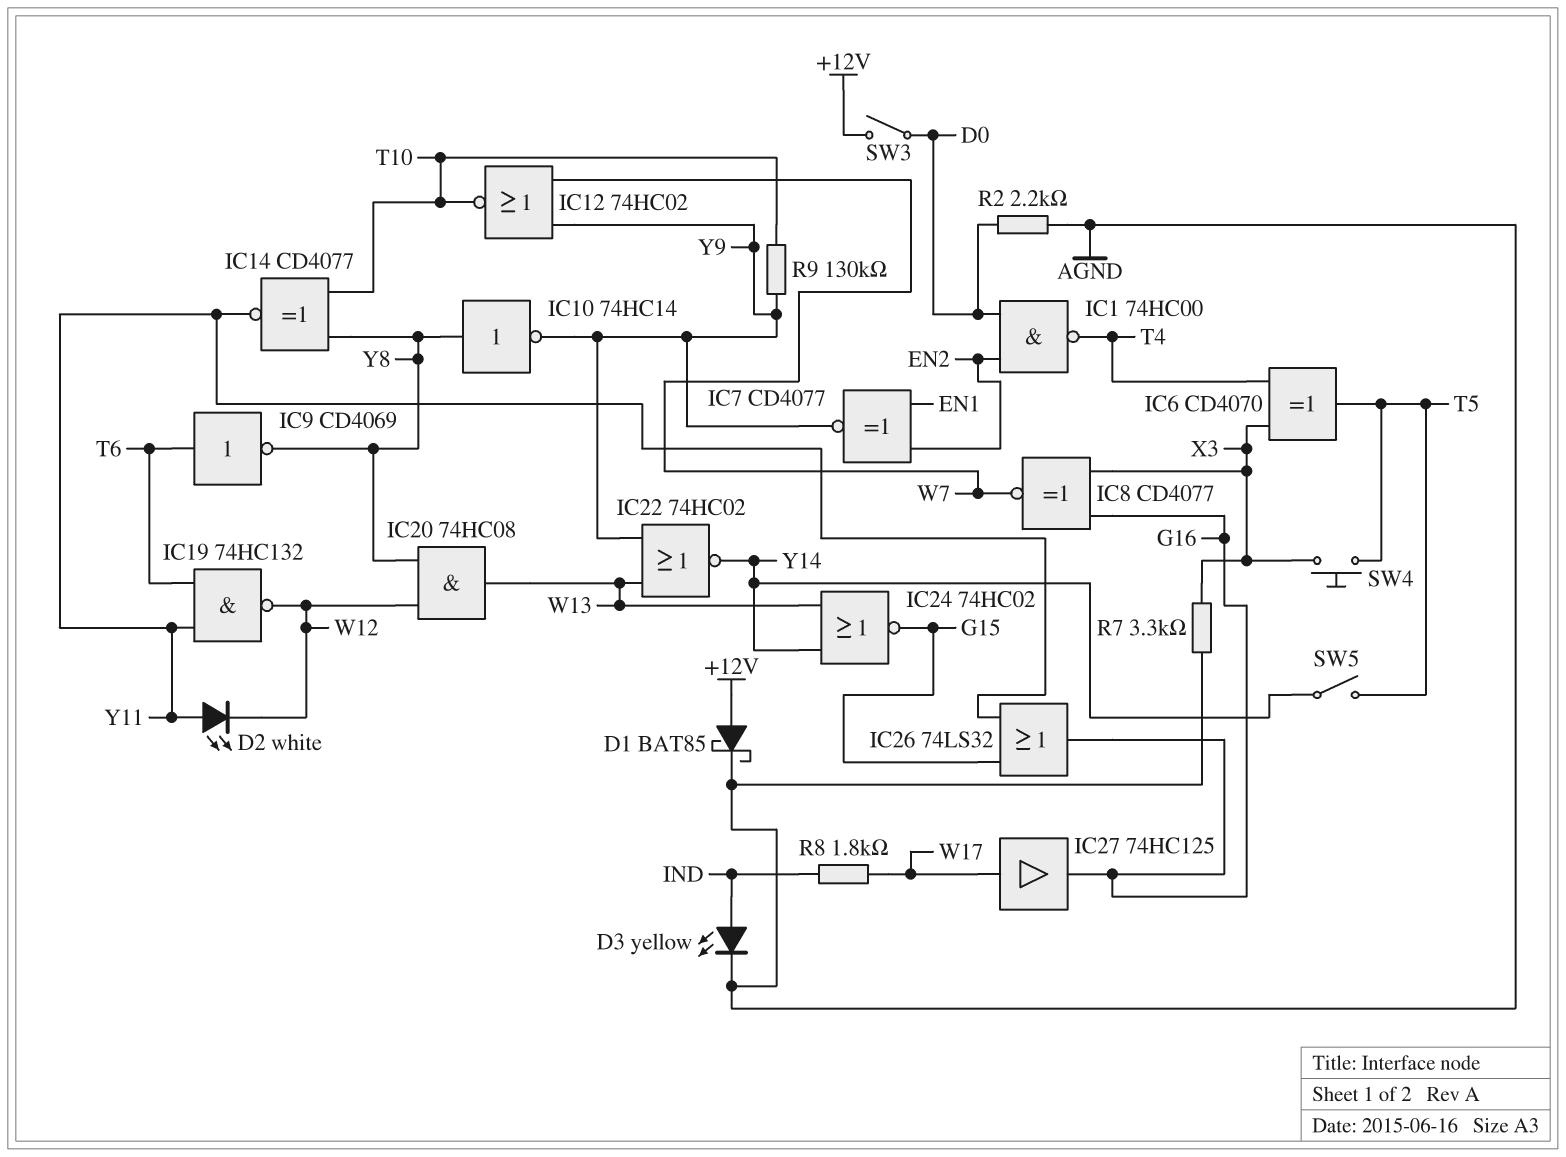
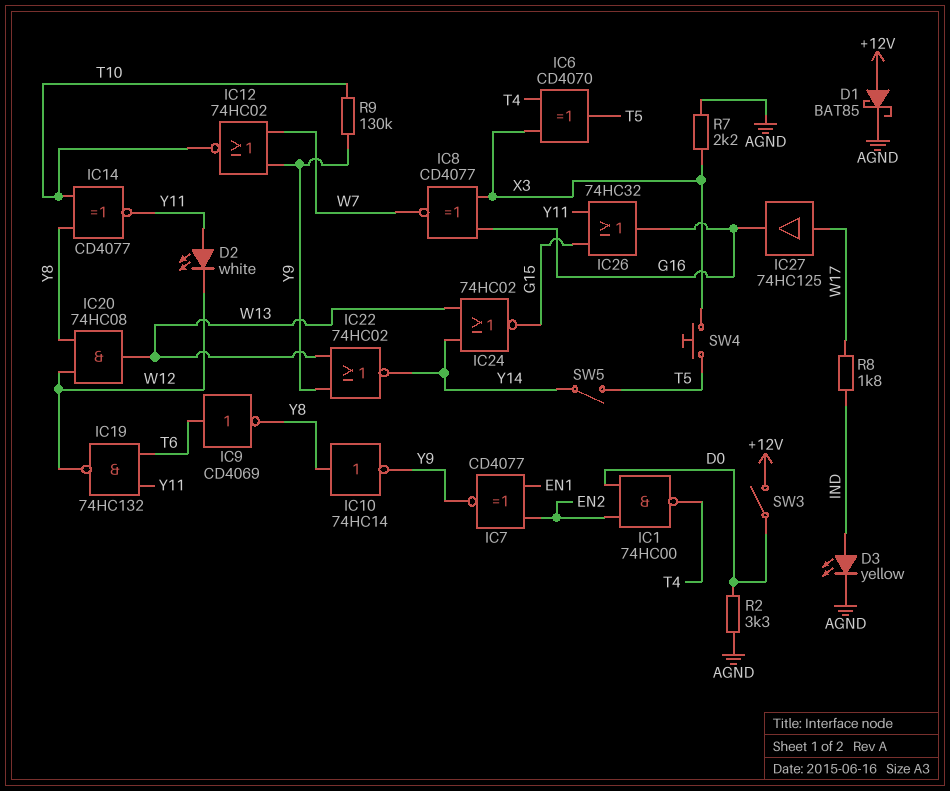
IC26: OR 74LS32 (in G15, in Y11, out G16) -> OR 74HC32 (in G15, in Y11, out G16)
R2: 2.2k (AGND, D0) -> 3.3k (AGND, D0)
R7: 3.3k (AGND, X3) -> 2.2k (AGND, X3)

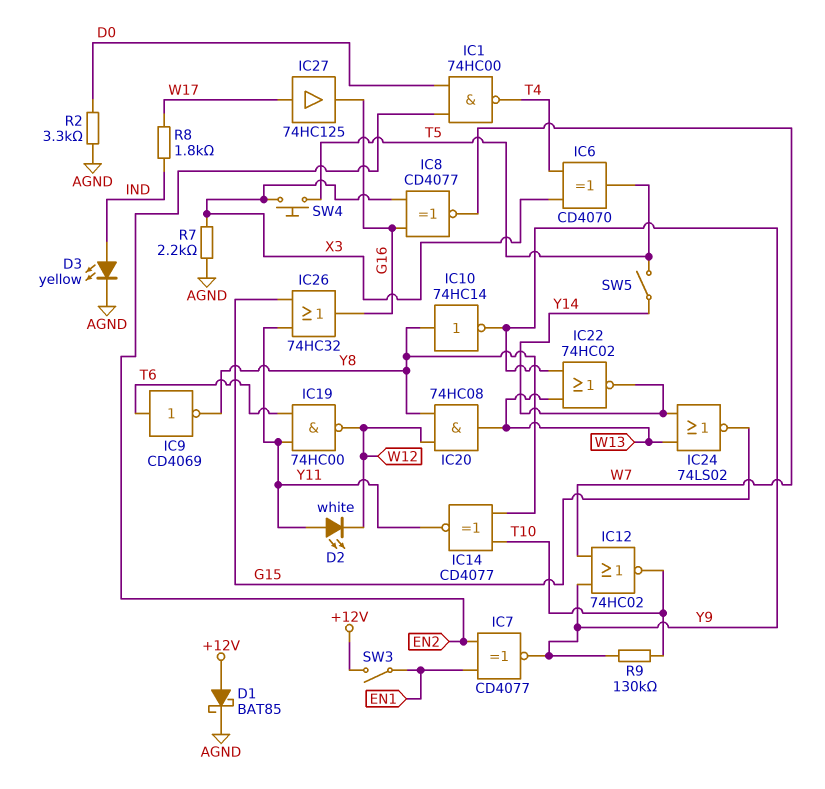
IC19: NAND 74HC132 (in T6, in Y11, out W12) -> NAND 74HC00 (in T6, in Y11, out W12)
IC24: NOR 74HC02 (in W13, in Y14, out G15) -> NOR 74LS02 (in W13, in Y14, out G15)
SW3: switch (+12V, D0) -> switch (+12V, EN1)

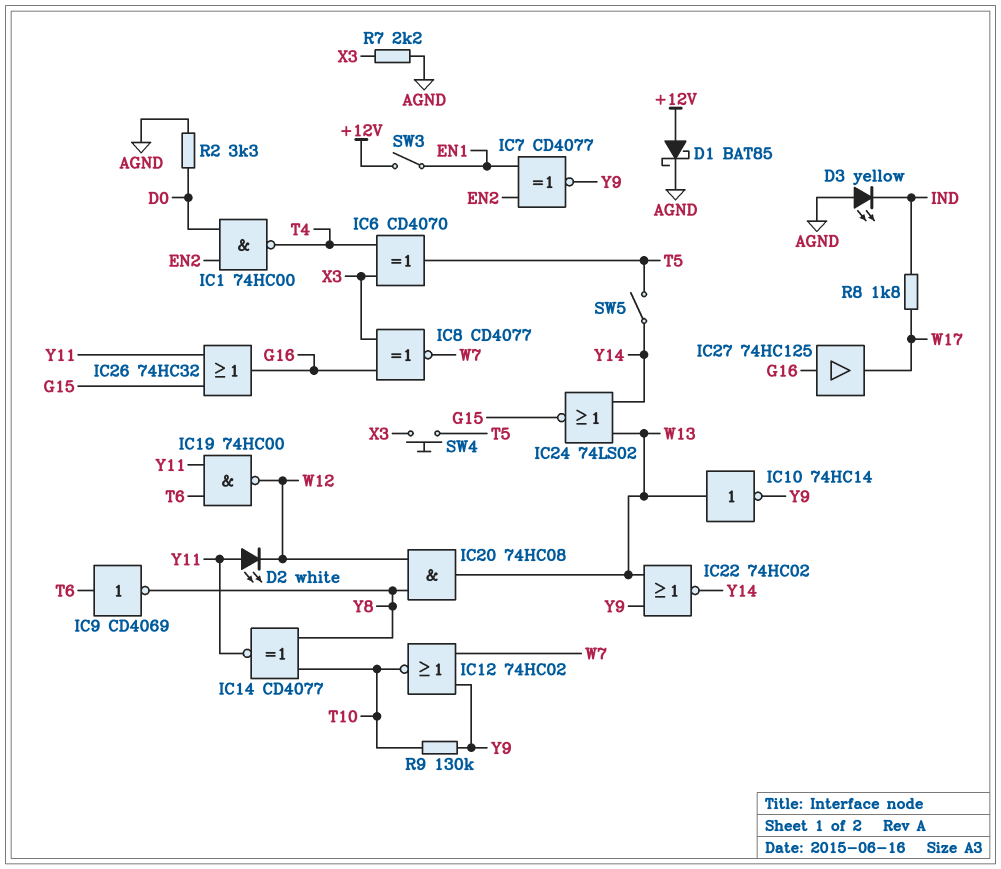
D3: LED yellow (A IND, K AGND) -> LED yellow (A AGND, K IND)
IC10: NOT 74HC14 (in Y8, out Y9) -> NOT 74HC14 (in W13, out Y9)
IC27: buffer 74HC125 (in W17, out G16) -> buffer 74HC125 (in G16, out W17)

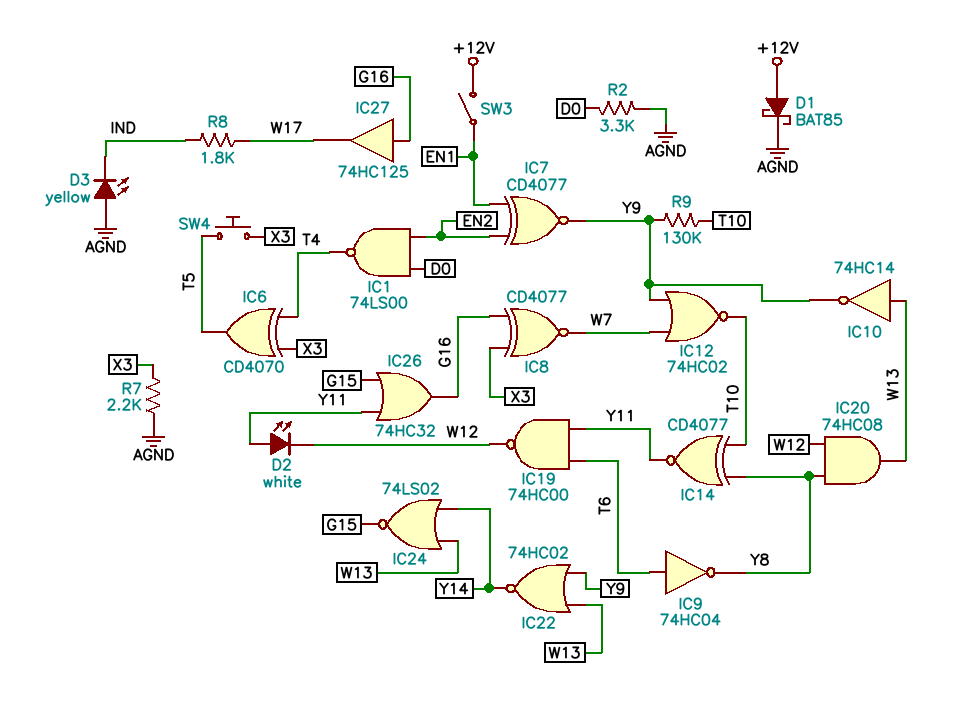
IC1: NAND 74HC00 (in D0, in EN2, out T4) -> NAND 74LS00 (in D0, in EN2, out T4)
IC9: NOT CD4069 (in T6, out Y8) -> NOT 74HC04 (in T6, out Y8)
SW5: switch (T5, Y14) -> none

